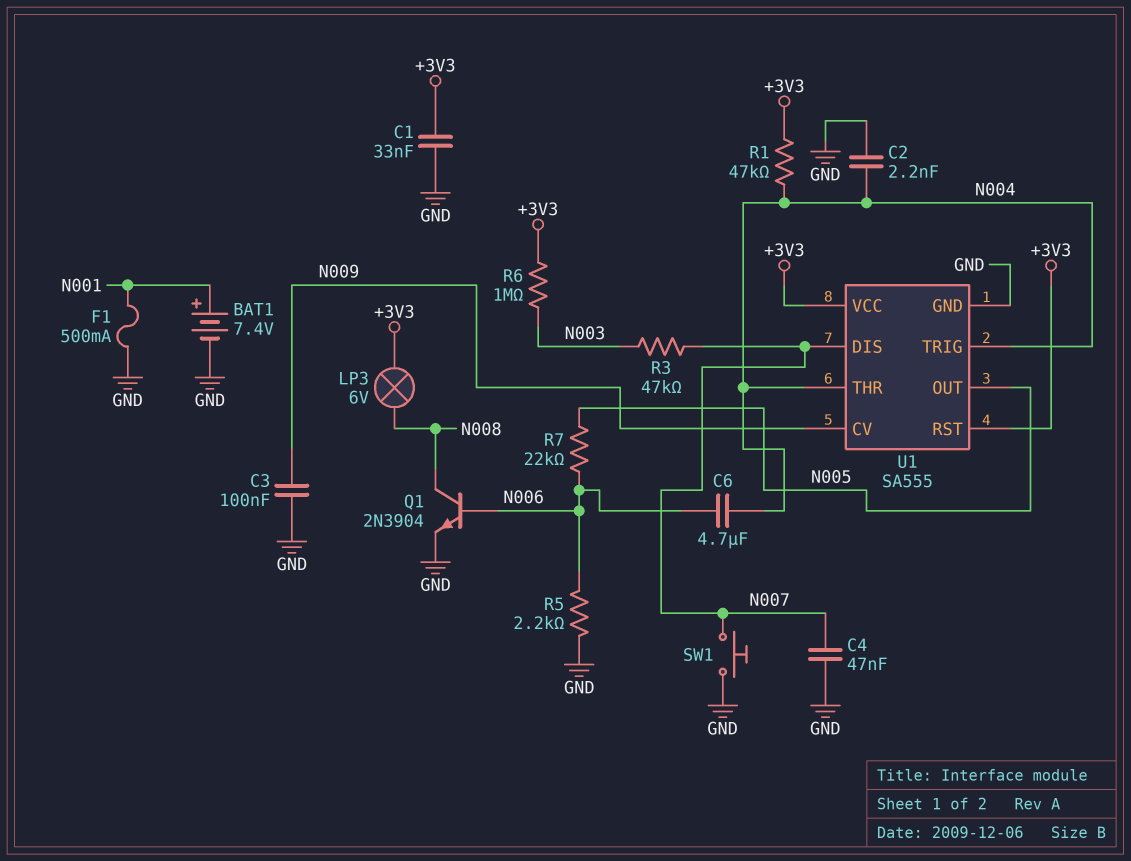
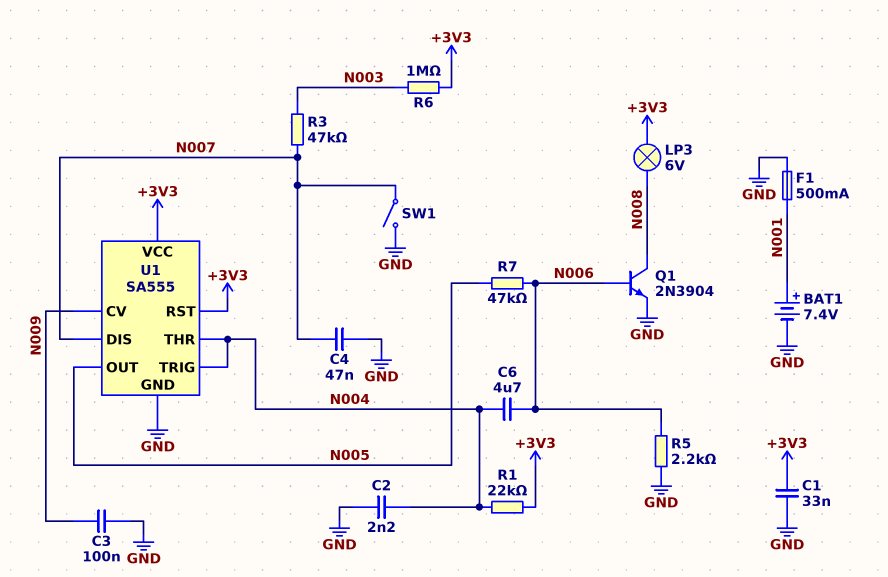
R1: 47k (+3V3, N004) -> 22k (+3V3, N004)
R7: 22k (N005, N006) -> 47k (N005, N006)
SW1: button (GND, N007) -> switch (GND, N007)

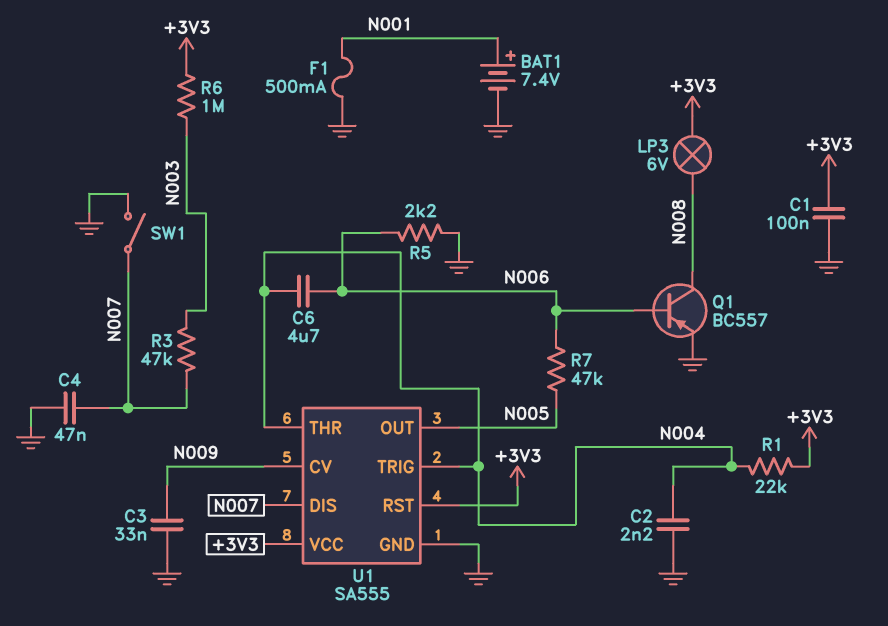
C1: 33nF (+3V3, GND) -> 100nF (+3V3, GND)
C3: 100nF (GND, N009) -> 33nF (GND, N009)
Q1: NPN 2N3904 (B N006, C N008, E GND) -> PNP BC557 (B N006, C N008, E GND)

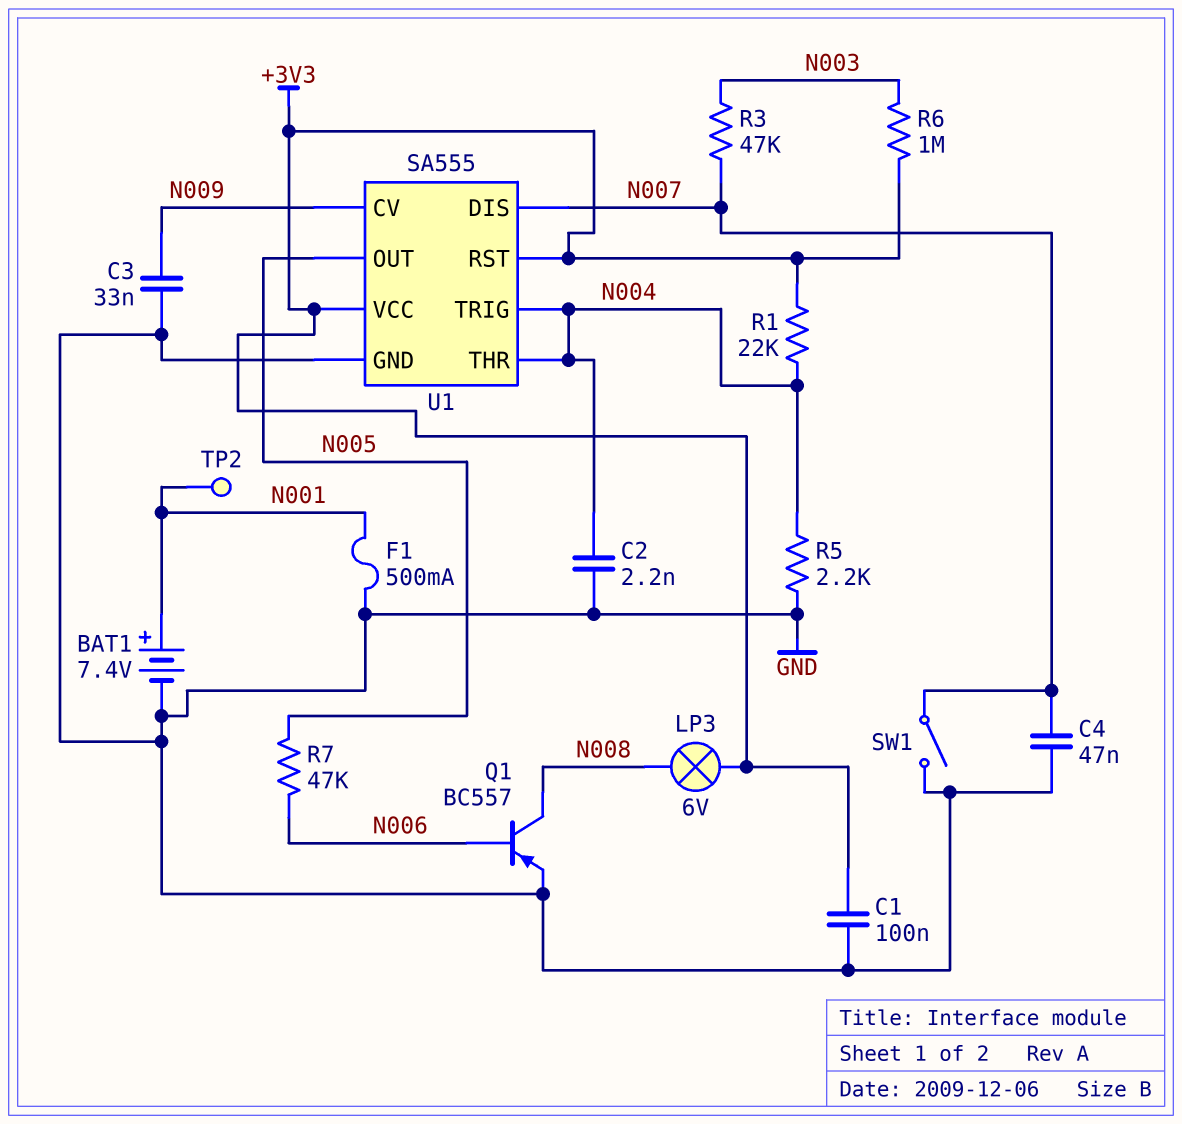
C6: 4.7uF (N004, N006) -> none
R5: 2.2k (GND, N006) -> 2.2k (GND, N004)
TP2: none -> test point (N001)

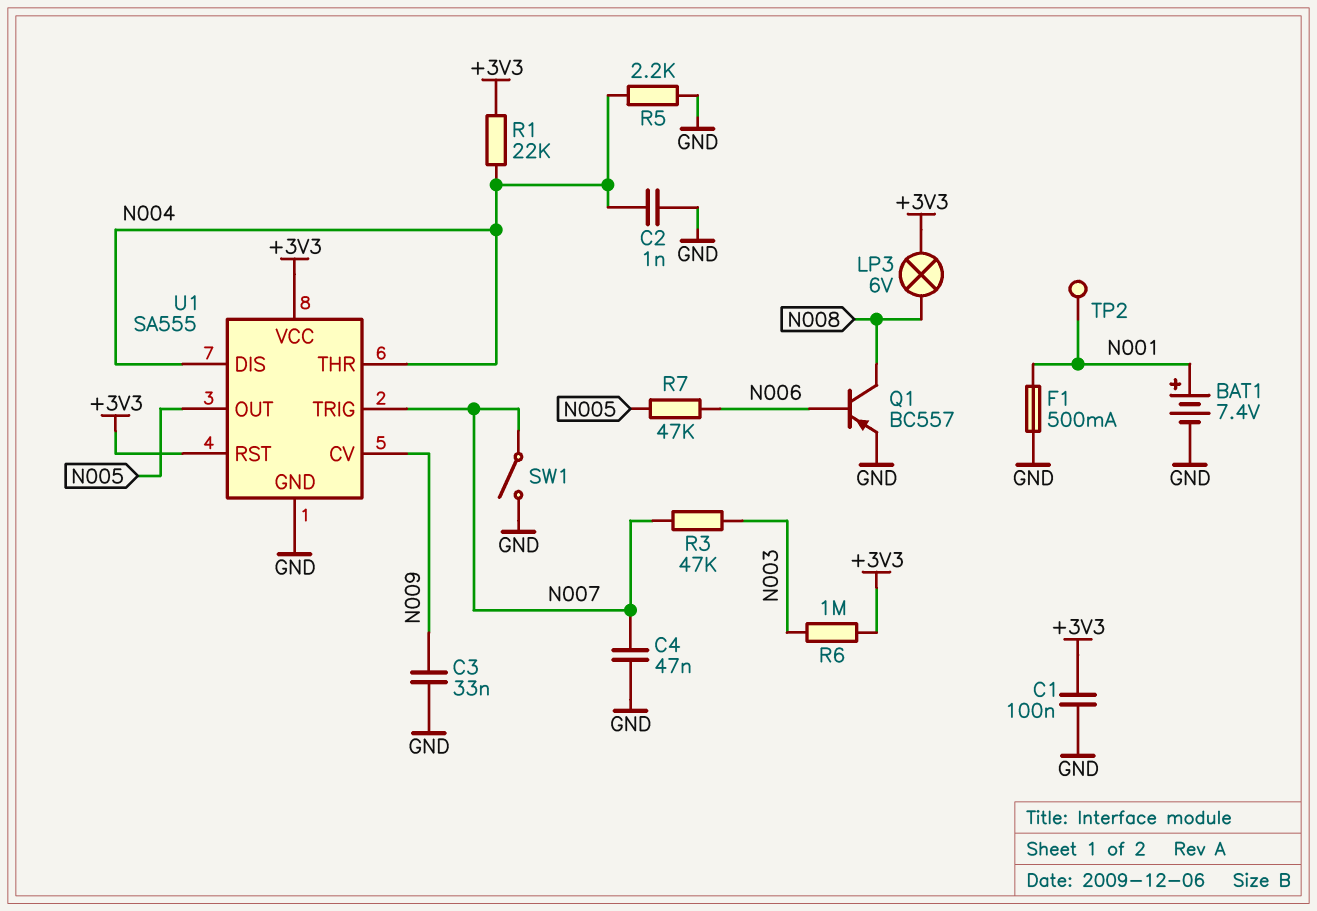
C2: 2.2nF (GND, N004) -> 1nF (GND, N004)
U1 pin DIS: N007 -> N004
U1 pin TRIG: N004 -> N007

